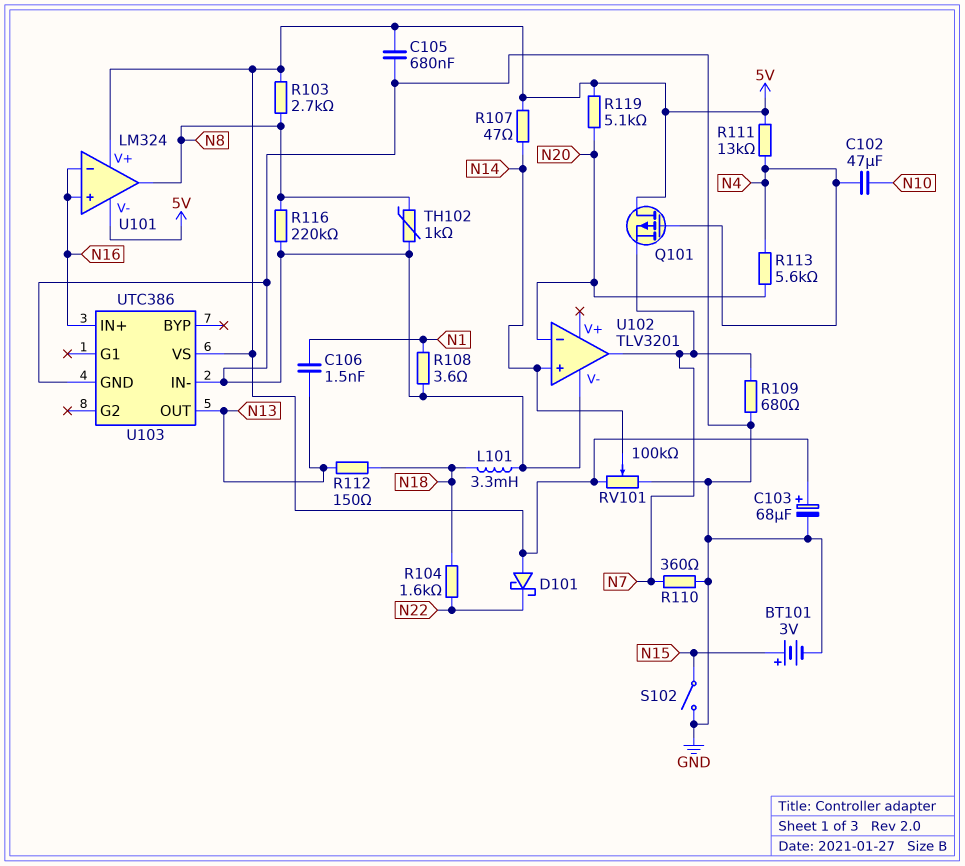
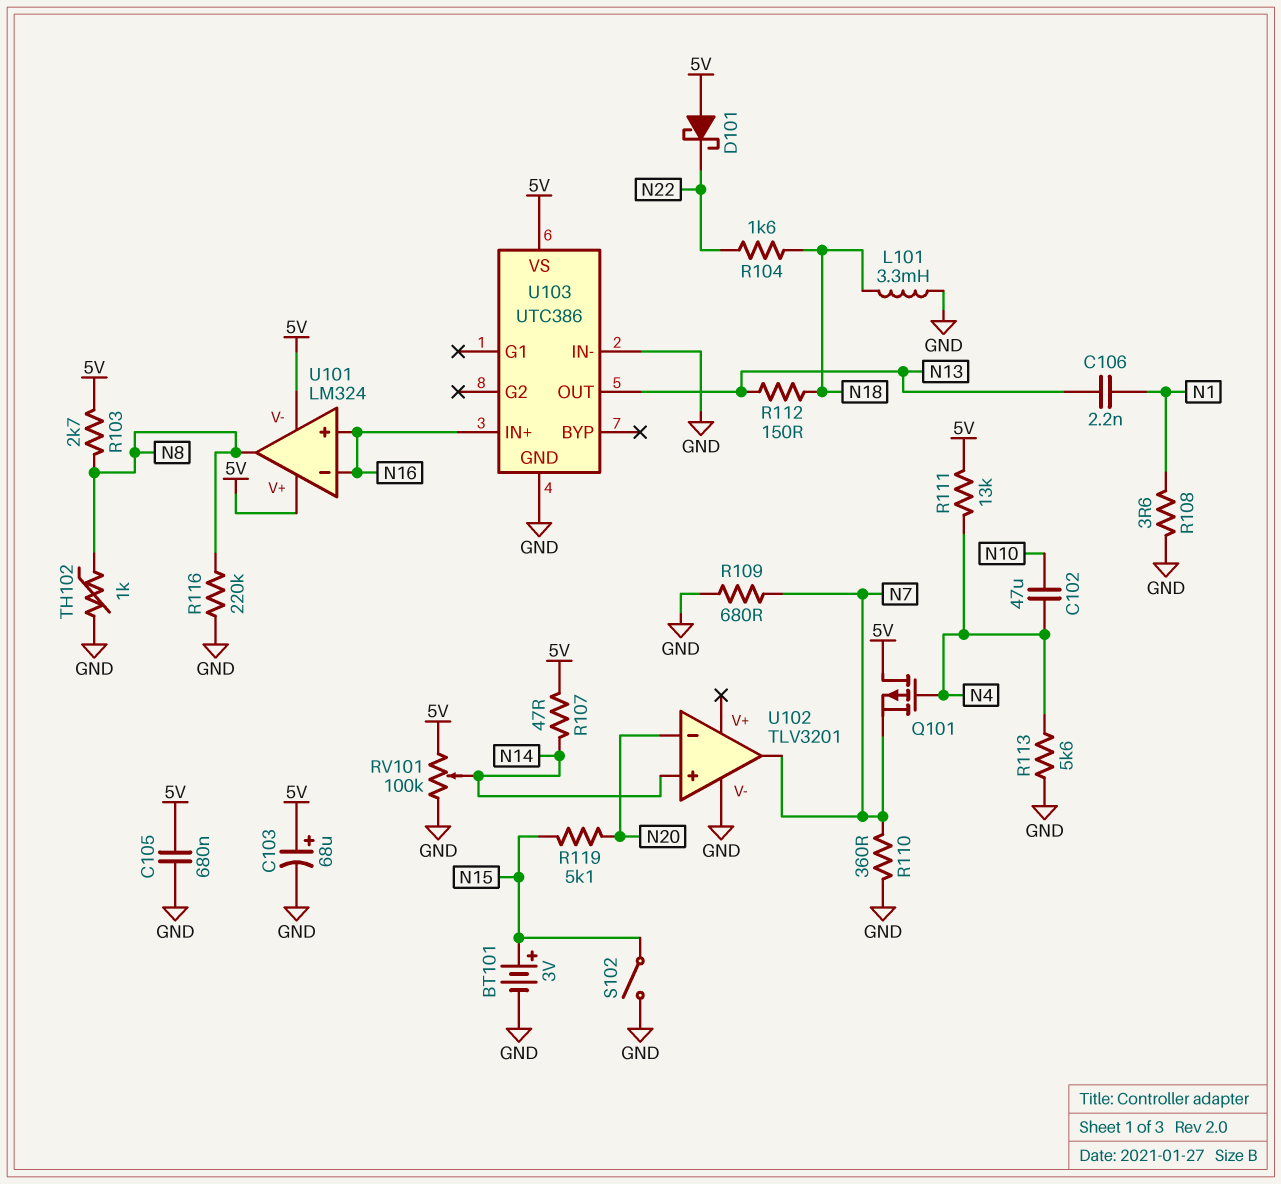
C106: 1.5nF (N1, N13) -> 2.2nF (N1, N13)
R113: 5.6k (N4, N20) -> 5.6k (GND, N4)
R119: 5.1k (5V, N20) -> 5.1k (N15, N20)

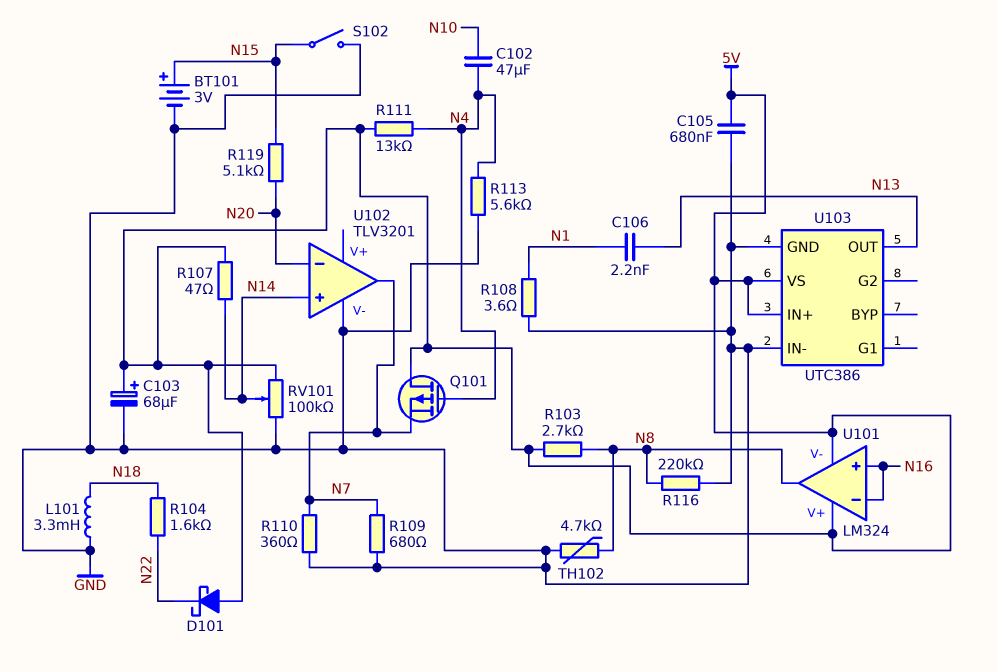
R112: 150 (N13, N18) -> none
TH102: 1k (GND, N8) -> 4.7k (GND, N8)
U103 pin IN+: N16 -> 5V

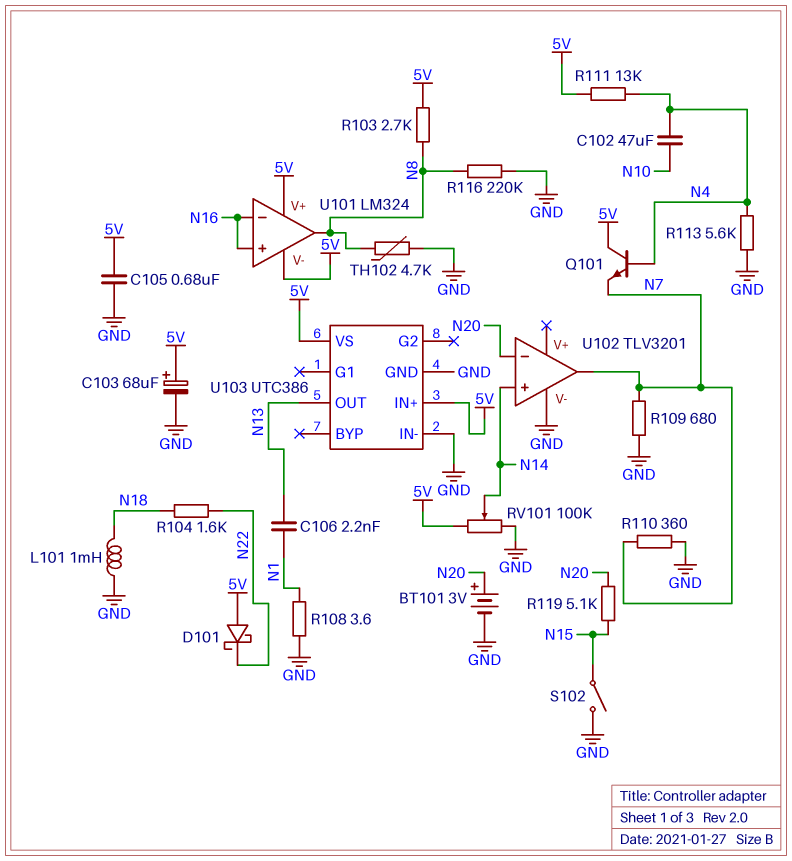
BT101: 3V (plus N15, minus GND) -> 3V (plus N20, minus GND)
L101: 3.3mH (GND, N18) -> 1mH (GND, N18)
Q101: PMOS (G N4, D 5V, S N7) -> NPN (B N4, C 5V, E N7)
R107: 47 (5V, N14) -> none

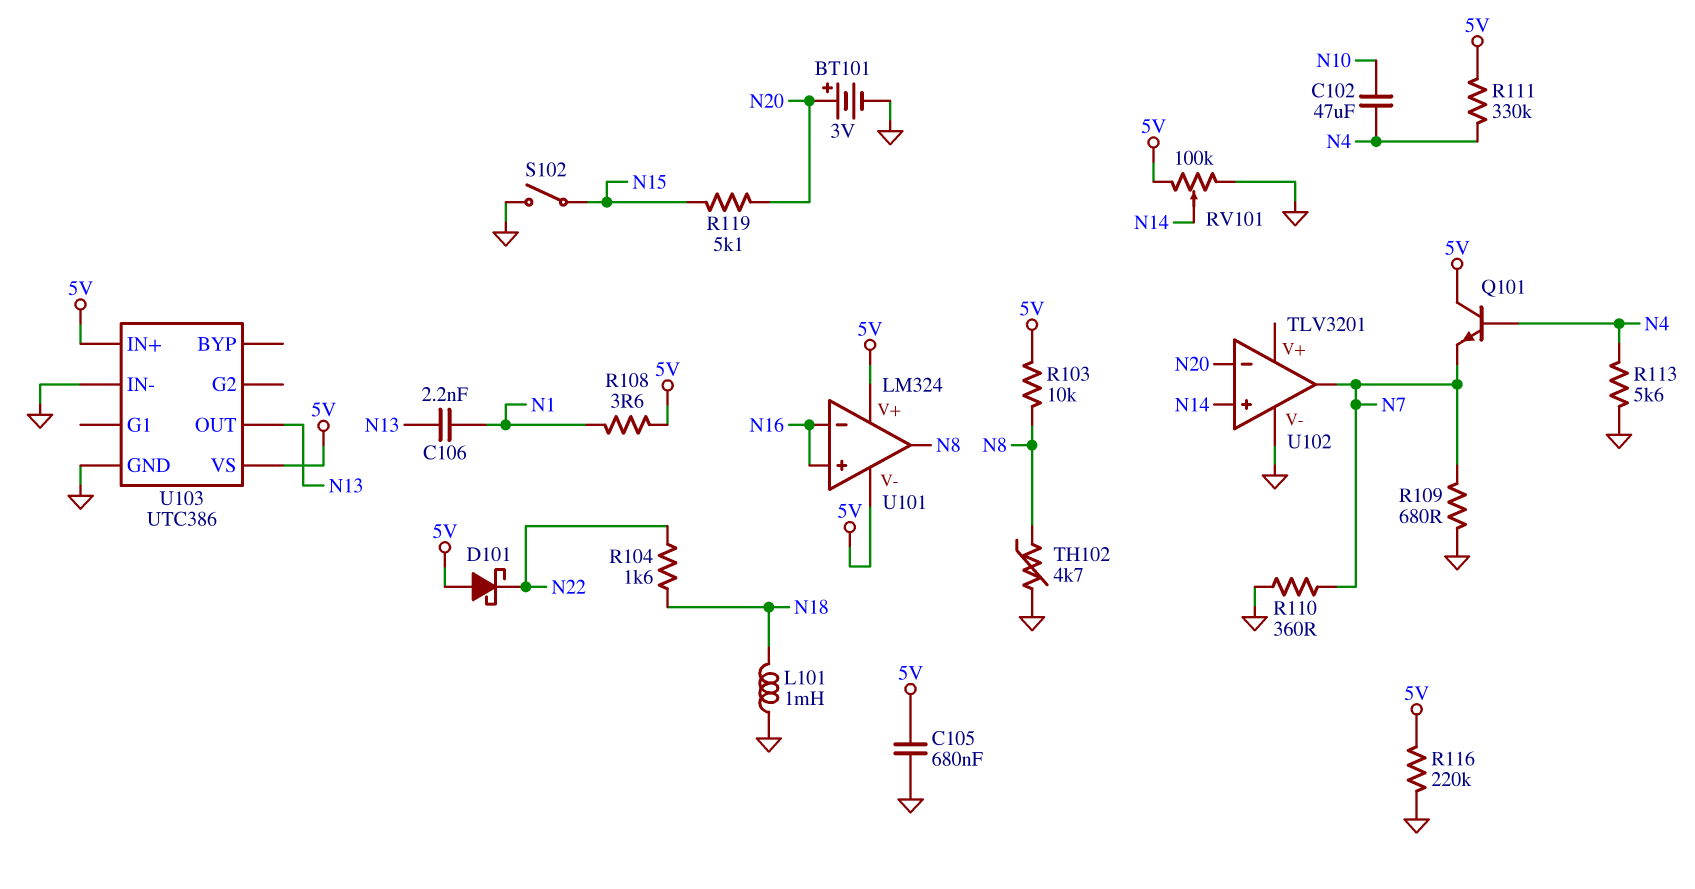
C103: 68uF (plus 5V, minus GND) -> none
R103: 2.7k (5V, N8) -> 10k (5V, N8)
R108: 3.6 (GND, N1) -> 3.6 (5V, N1)
R111: 13k (5V, N4) -> 330k (5V, N4)
R116: 220k (GND, N8) -> 220k (5V, GND)

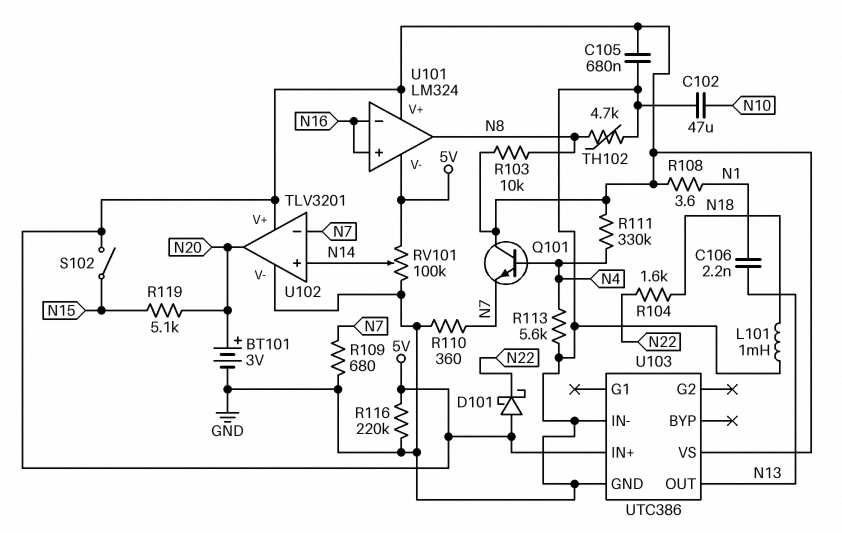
C102: 47uF (N4, N10) -> 47uF (GND, N10)
S102: switch (GND, N15) -> switch (5V, N15)
U102 pin V+: none -> 5V
U102 pin in-: N20 -> N7
U102 pin out: N7 -> N20

